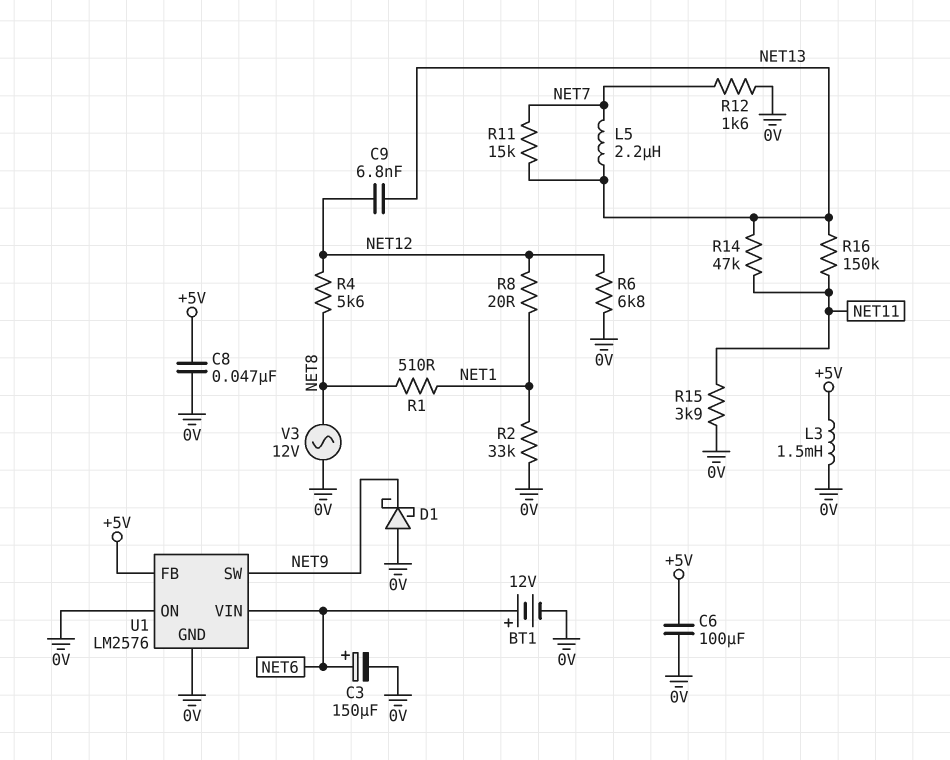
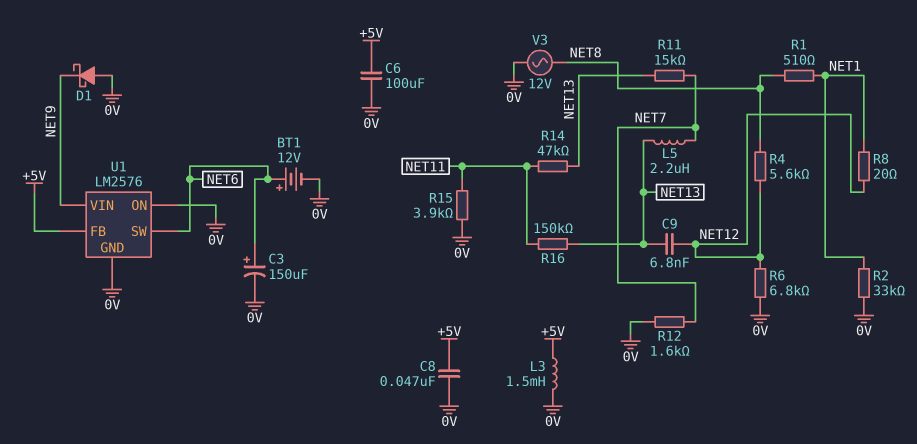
U1 pin SW: NET9 -> NET6
U1 pin VIN: NET6 -> NET9

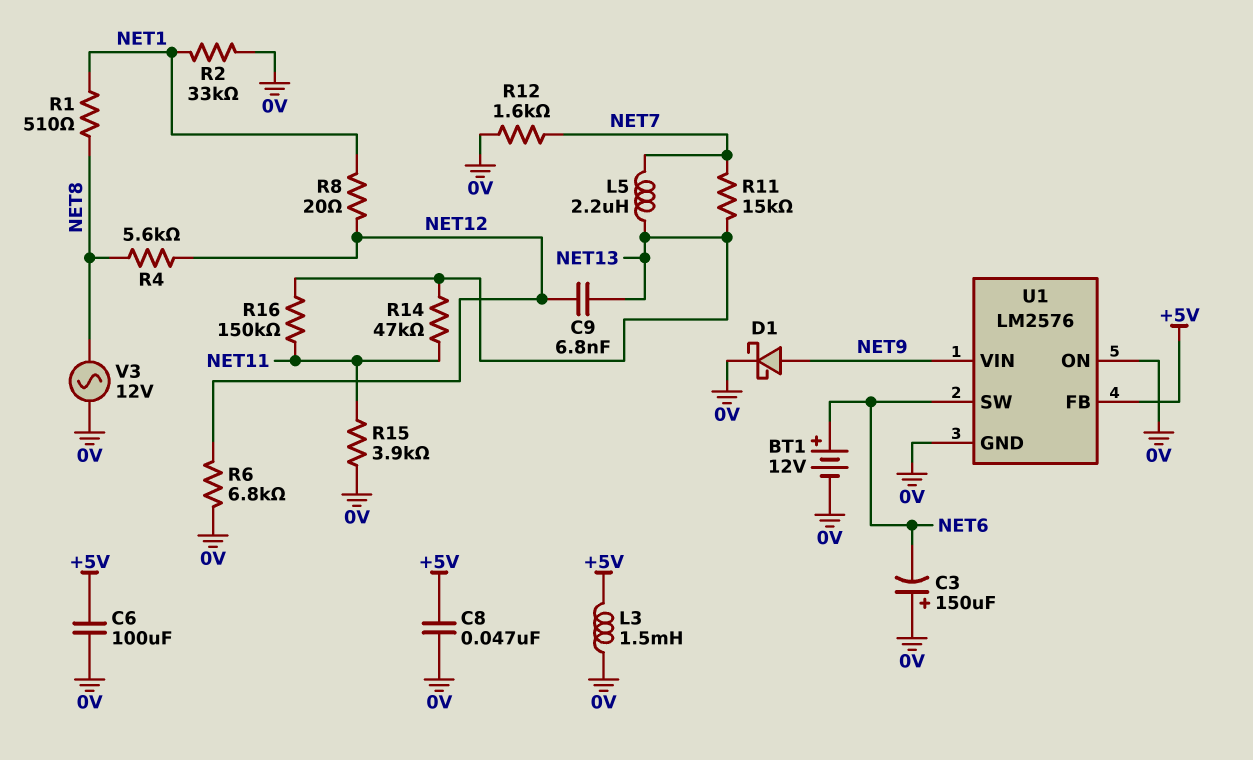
C3: 150uF (plus NET6, minus 0V) -> 150uF (plus 0V, minus NET6)
D1: schottky (A 0V, K NET9) -> schottky (A NET9, K 0V)

